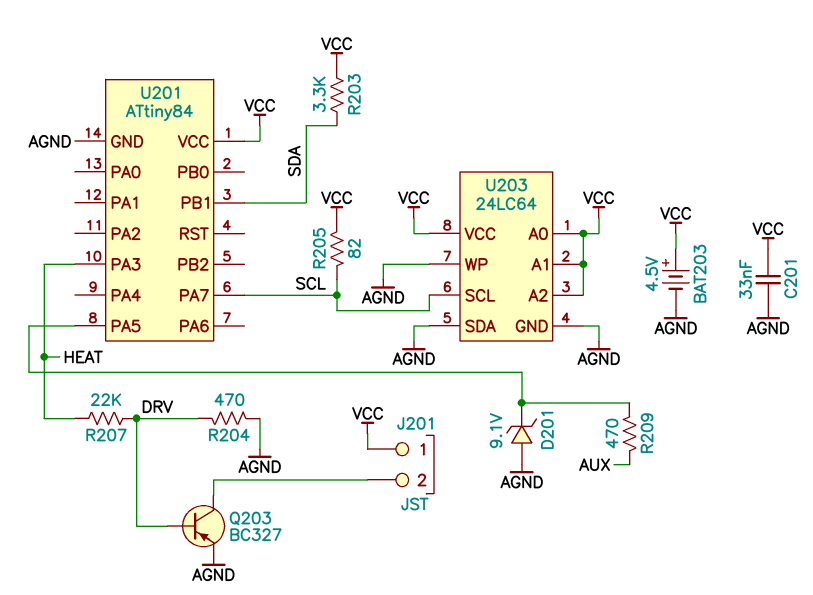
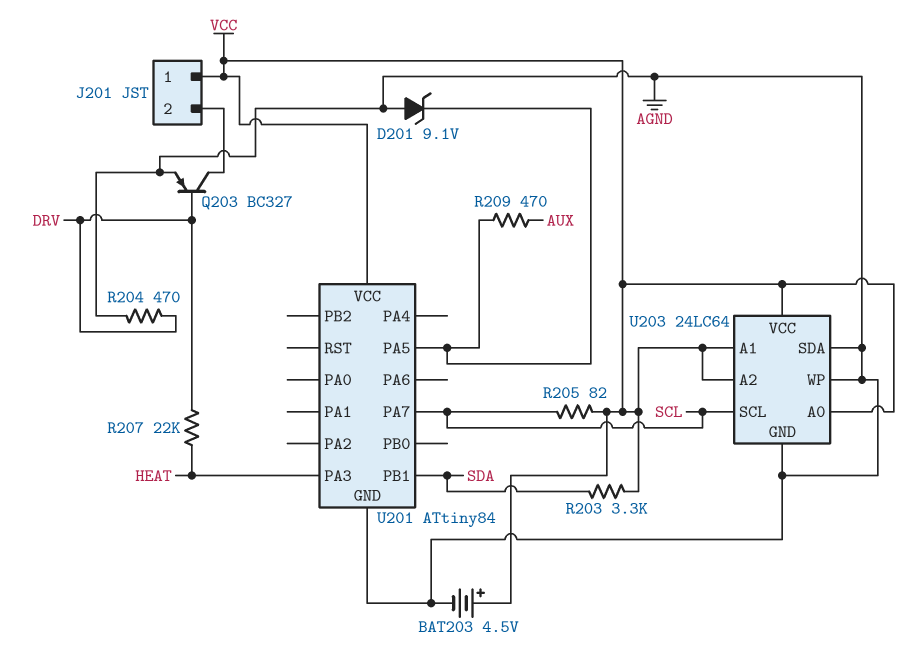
C201: 33nF (AGND, VCC) -> none

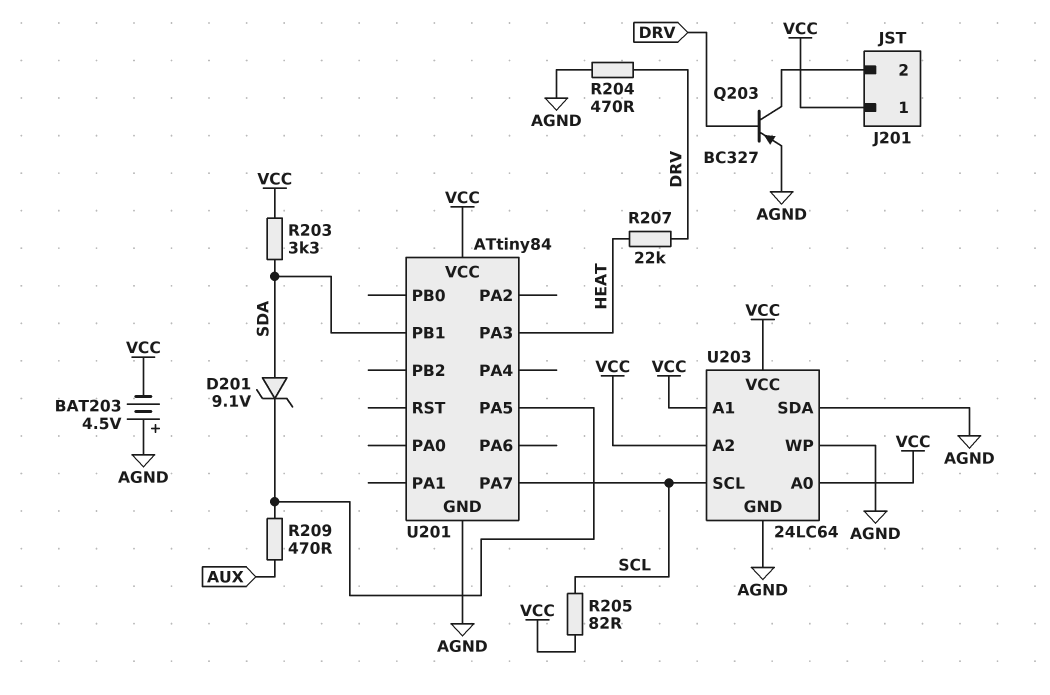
BAT203: 4.5V (plus VCC, minus AGND) -> 4.5V (plus AGND, minus VCC)
D201: zener 9.1V (A AGND, K U201/PA5) -> zener 9.1V (A SDA, K U201/PA5)

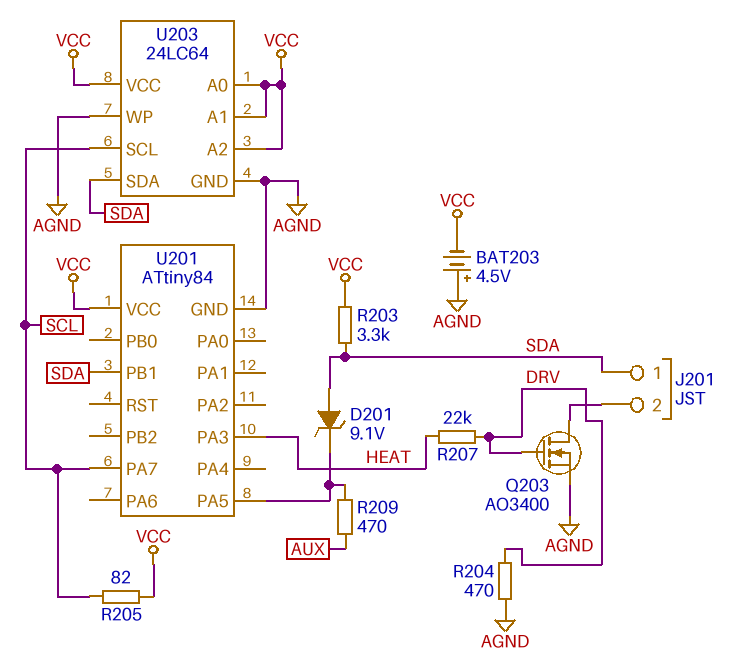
J201 pin 1: VCC -> SDA
Q203: PNP BC327 (B DRV, C J201/2, E AGND) -> NMOS AO3400 (G DRV, D J201/2, S AGND)
U203 pin SDA: AGND -> SDA

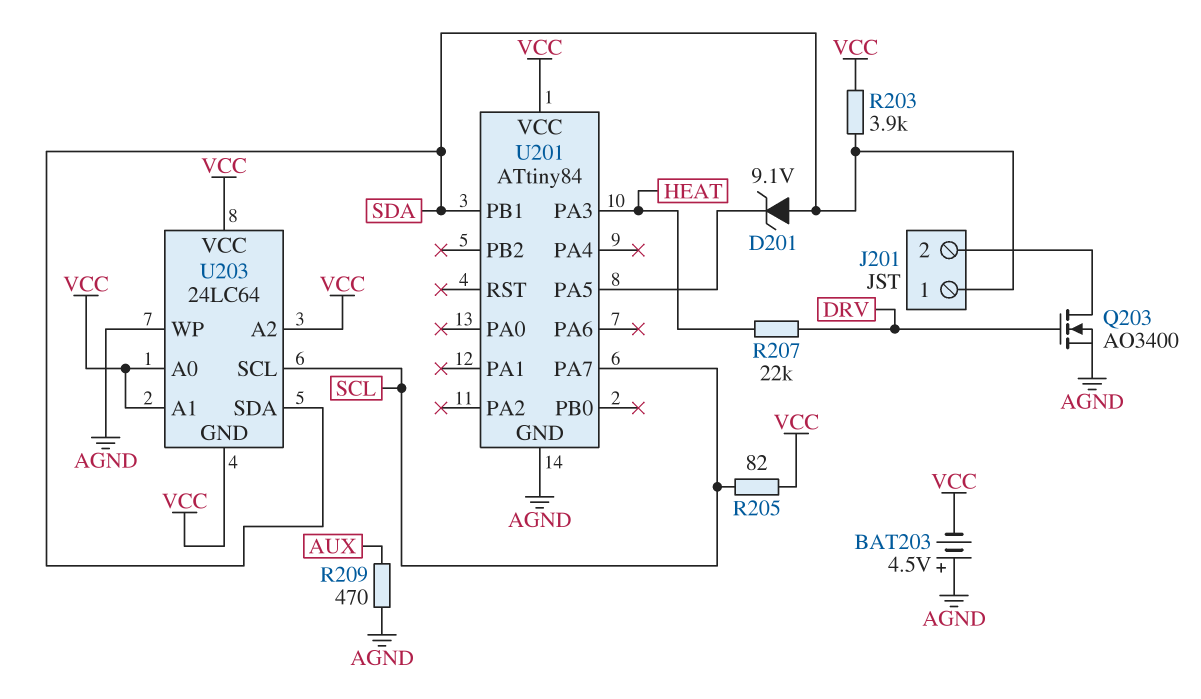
R203: 3.3k (SDA, VCC) -> 3.9k (SDA, VCC)
R204: 470 (AGND, DRV) -> none
R209: 470 (AUX, U201/PA5) -> 470 (AGND, AUX)
U203 pin GND: AGND -> VCC

